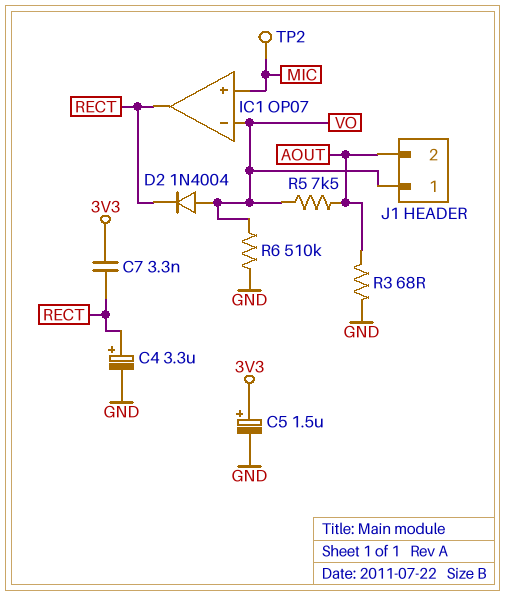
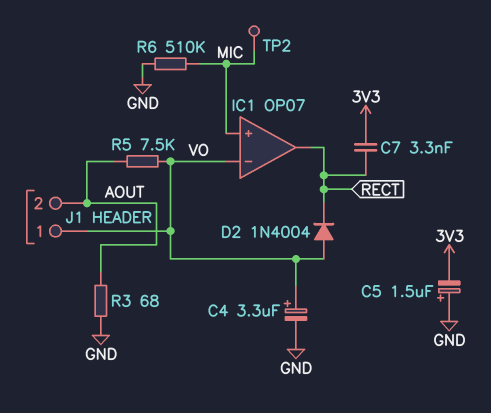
C4: 3.3uF (plus RECT, minus GND) -> 3.3uF (plus VO, minus GND)
C5: 1.5uF (plus 3V3, minus GND) -> 1.5uF (plus GND, minus 3V3)
R6: 510k (GND, VO) -> 510k (GND, MIC)

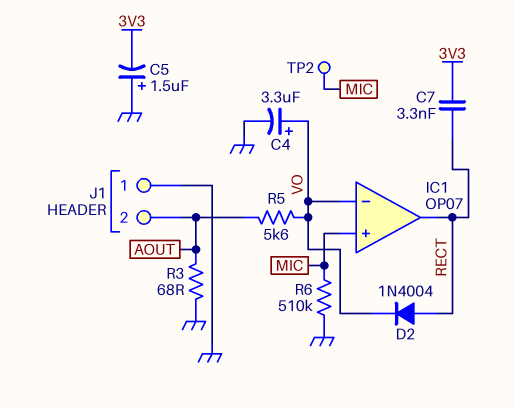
D2: diode 1N4004 (A VO, K RECT) -> diode 1N4004 (A RECT, K VO)
J1 pin 1: VO -> GND
R5: 7.5k (AOUT, VO) -> 5.6k (AOUT, VO)

